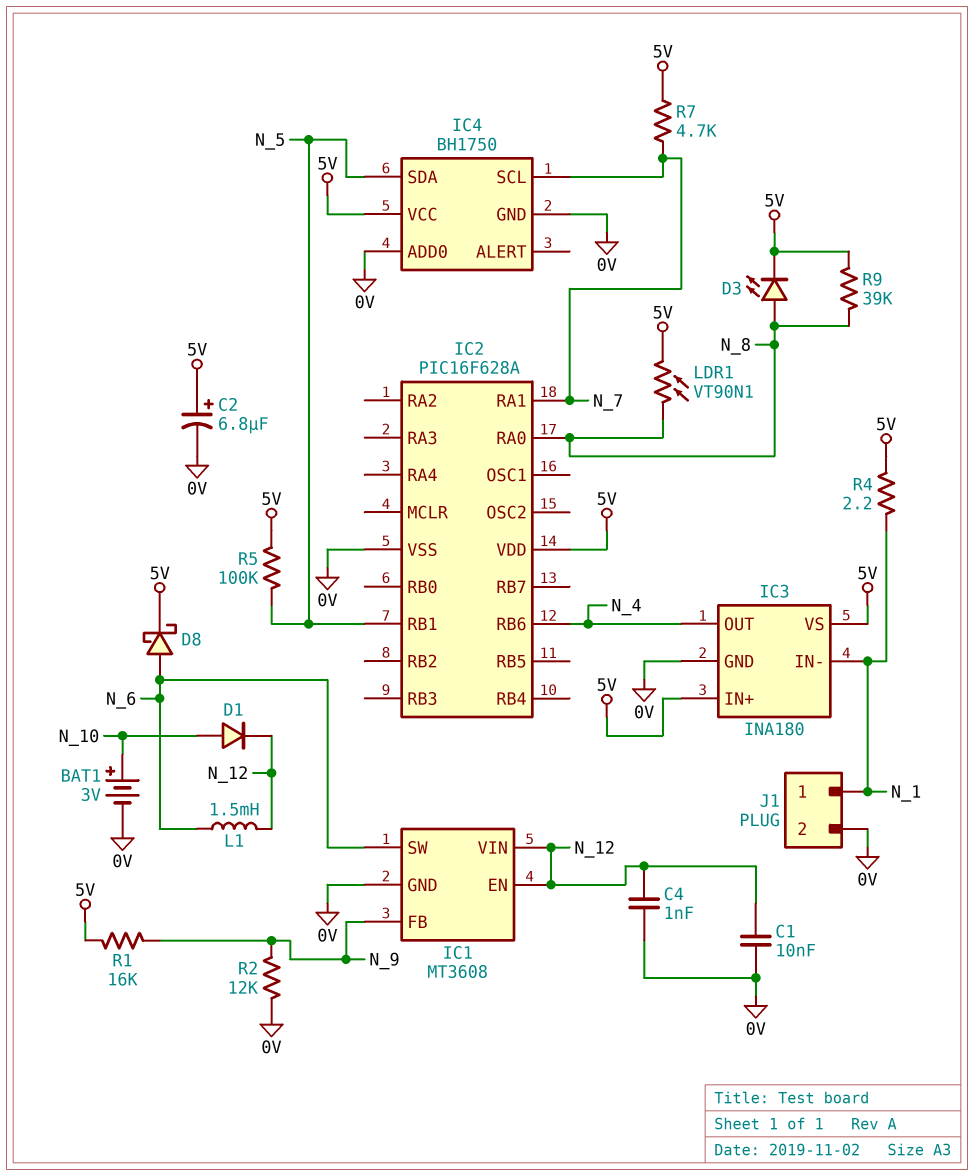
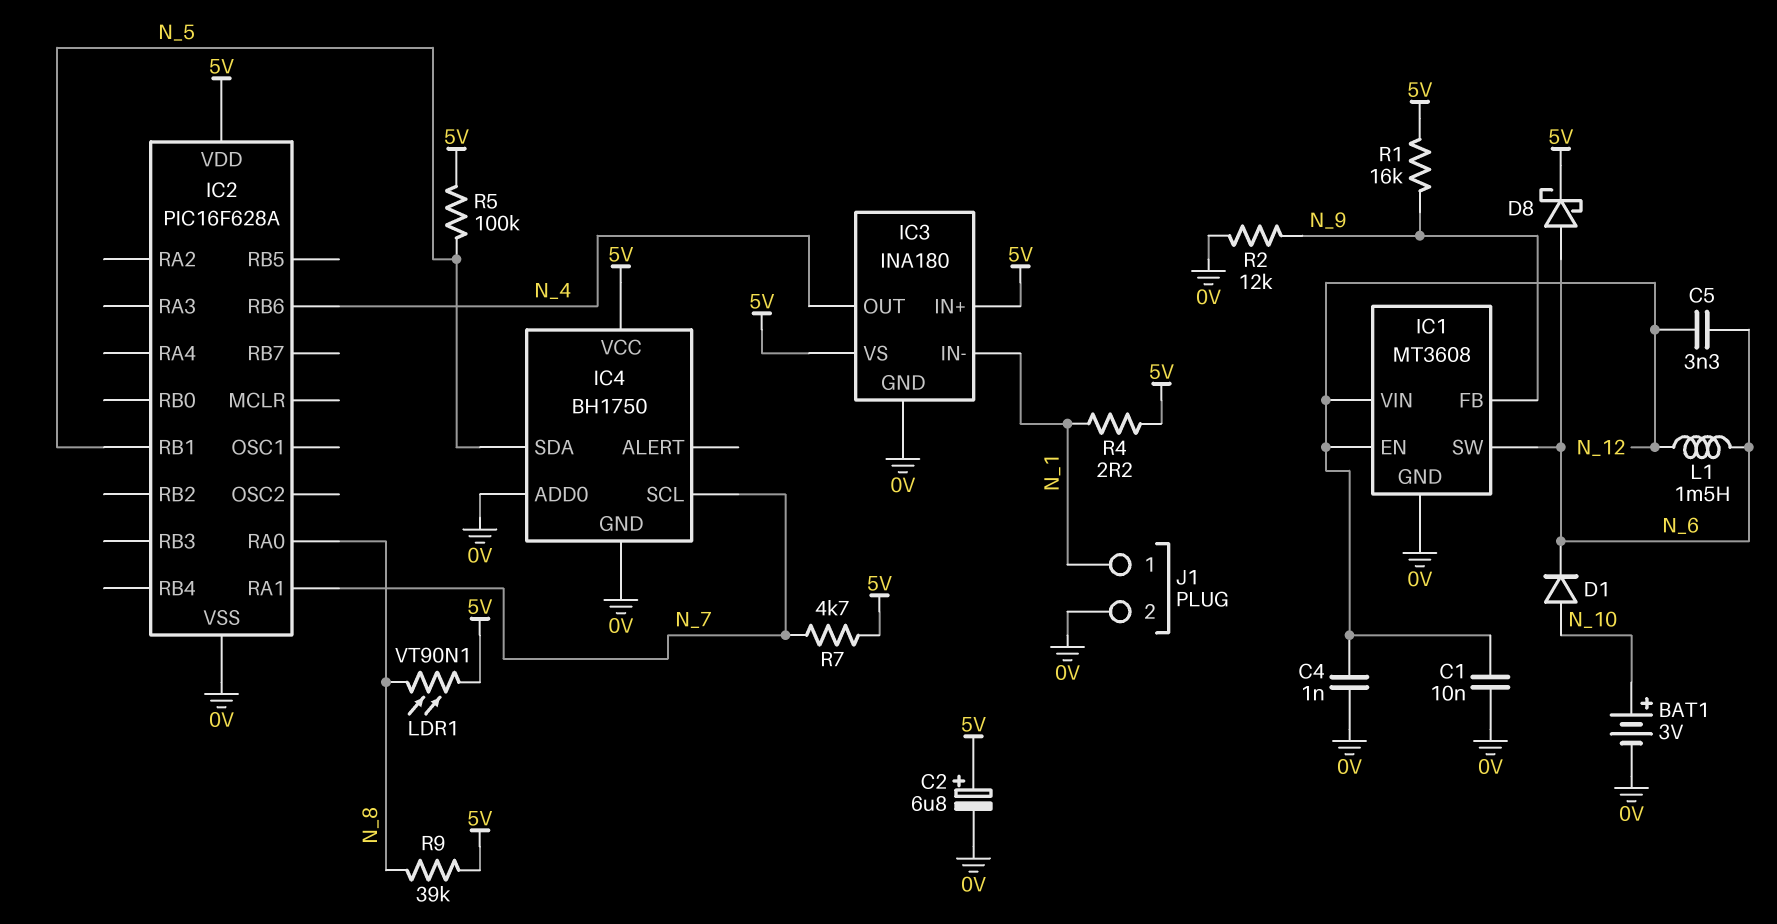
C5: none -> 3.3nF (N_6, N_12)
D1: diode (A N_10, K N_12) -> diode (A N_10, K N_6)
D3: LED (A N_8, K 5V) -> none

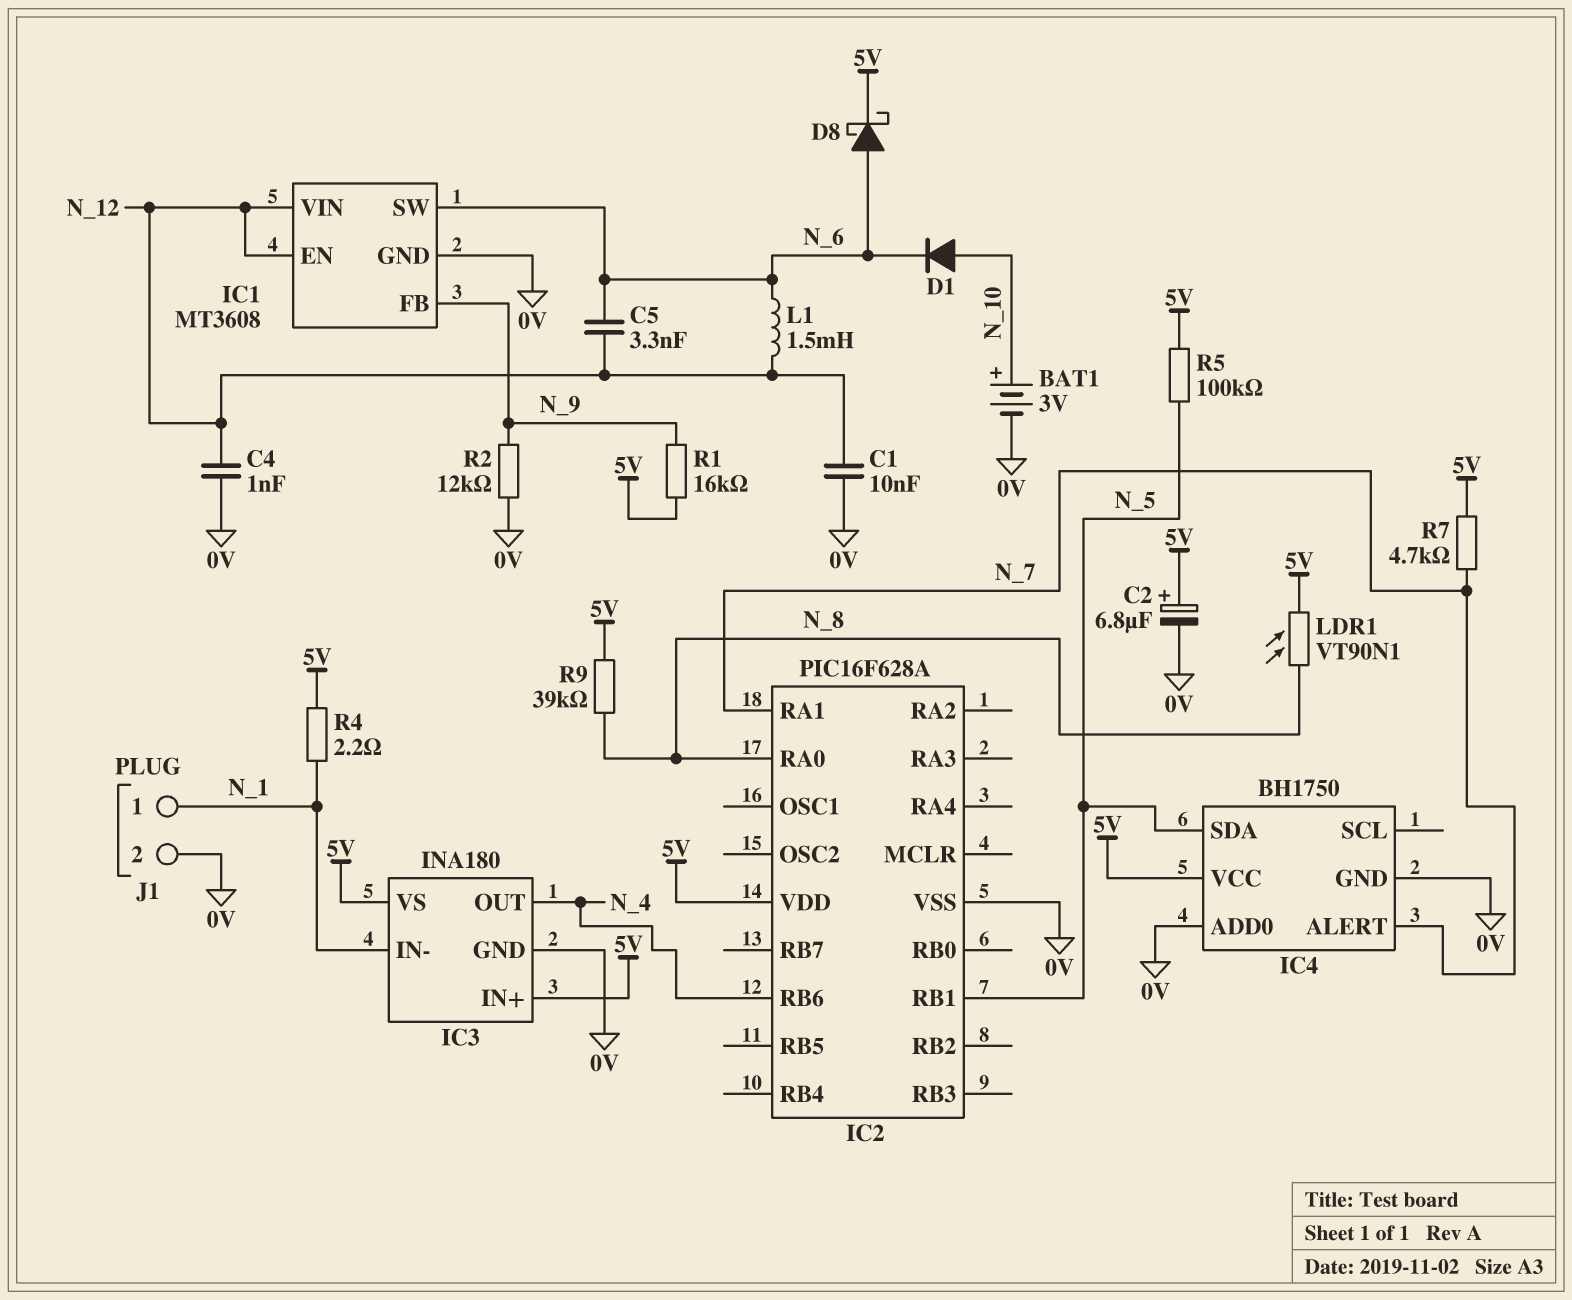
IC4 pin ALERT: none -> N_7
IC4 pin SCL: N_7 -> none

